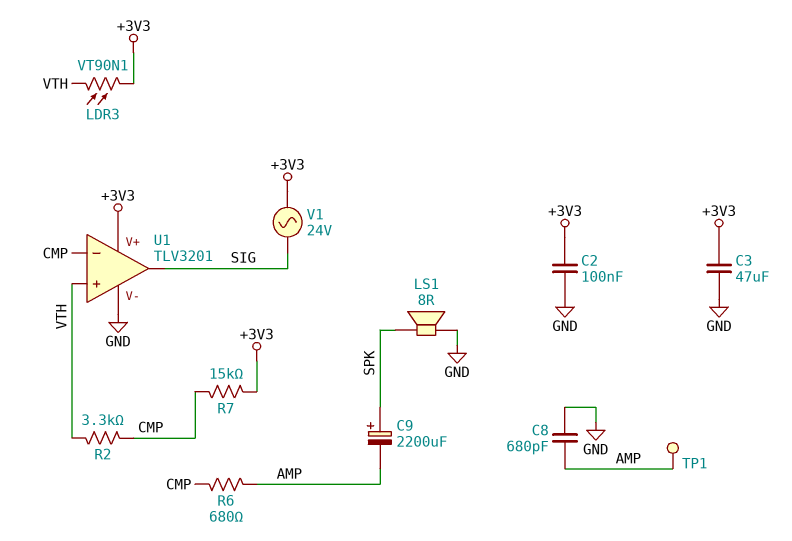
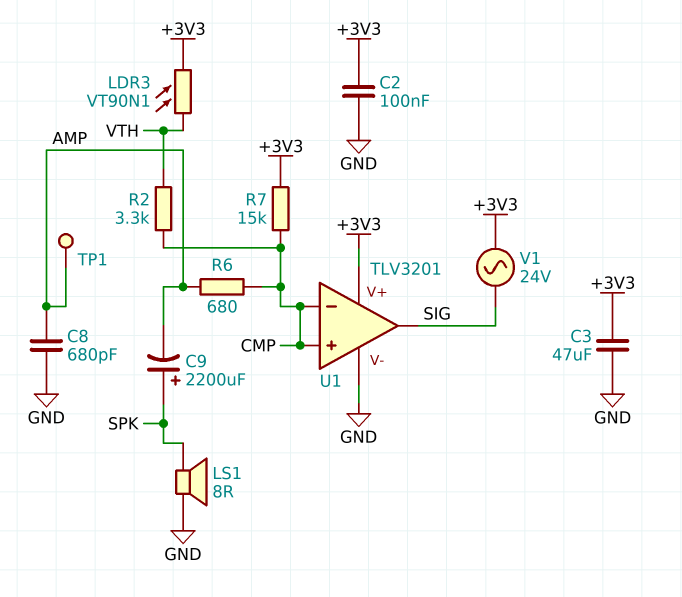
U1 pin in+: VTH -> CMP

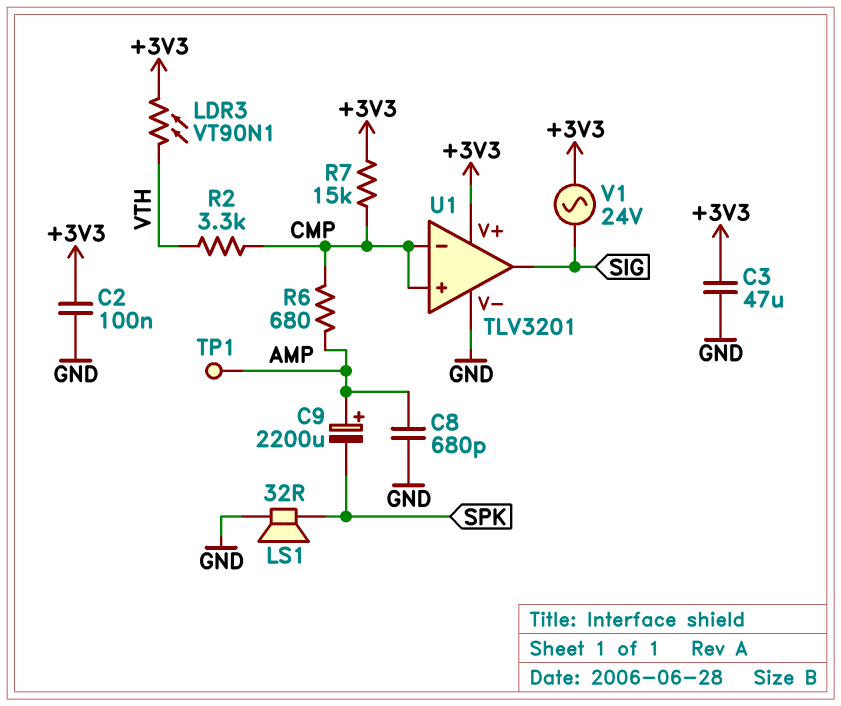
C9: 2200uF (plus SPK, minus AMP) -> 2200uF (plus AMP, minus SPK)
LS1: speaker 8R (GND, SPK) -> speaker 32R (GND, SPK)

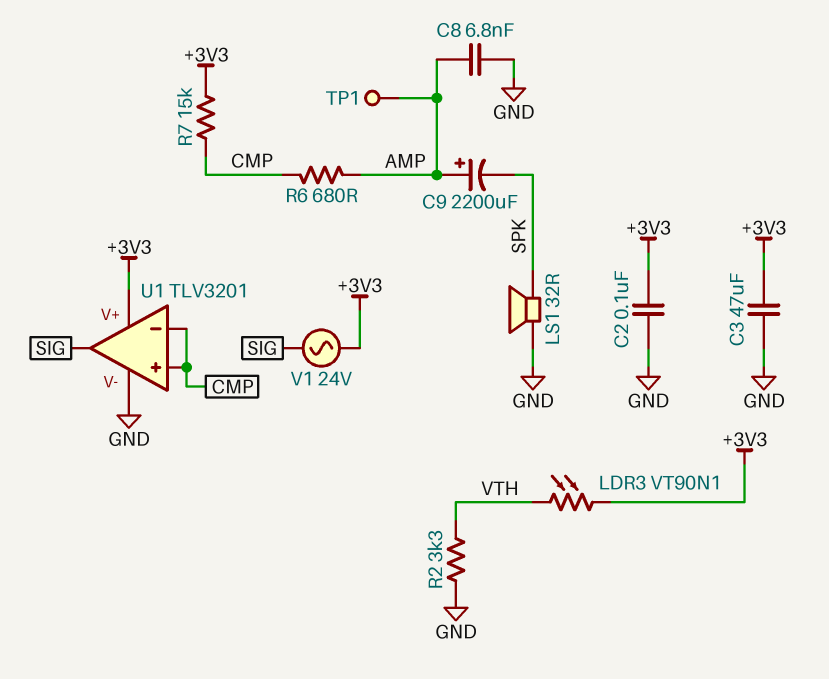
C8: 680pF (AMP, GND) -> 6.8nF (AMP, GND)
R2: 3.3k (CMP, VTH) -> 3.3k (GND, VTH)

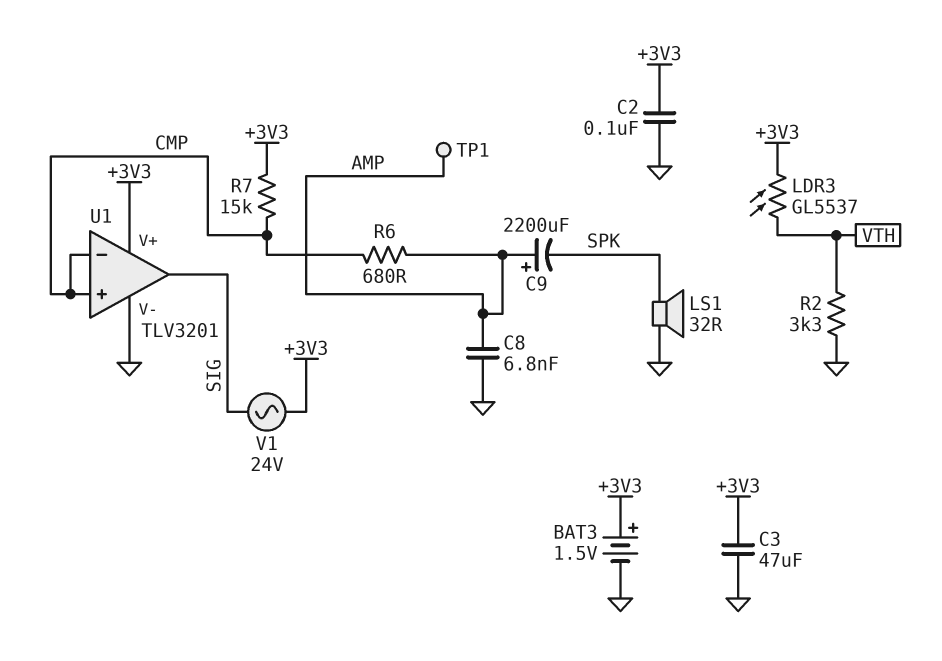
BAT3: none -> 1.5V (plus +3V3, minus GND)
LDR3: VT90N1 (+3V3, VTH) -> GL5537 (+3V3, VTH)

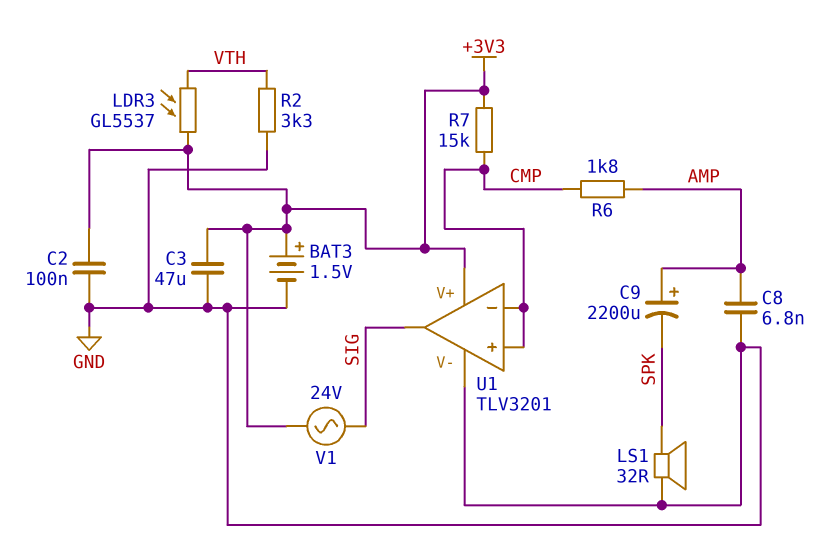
R6: 680 (AMP, CMP) -> 1.8k (AMP, CMP)
TP1: test point (AMP) -> none

